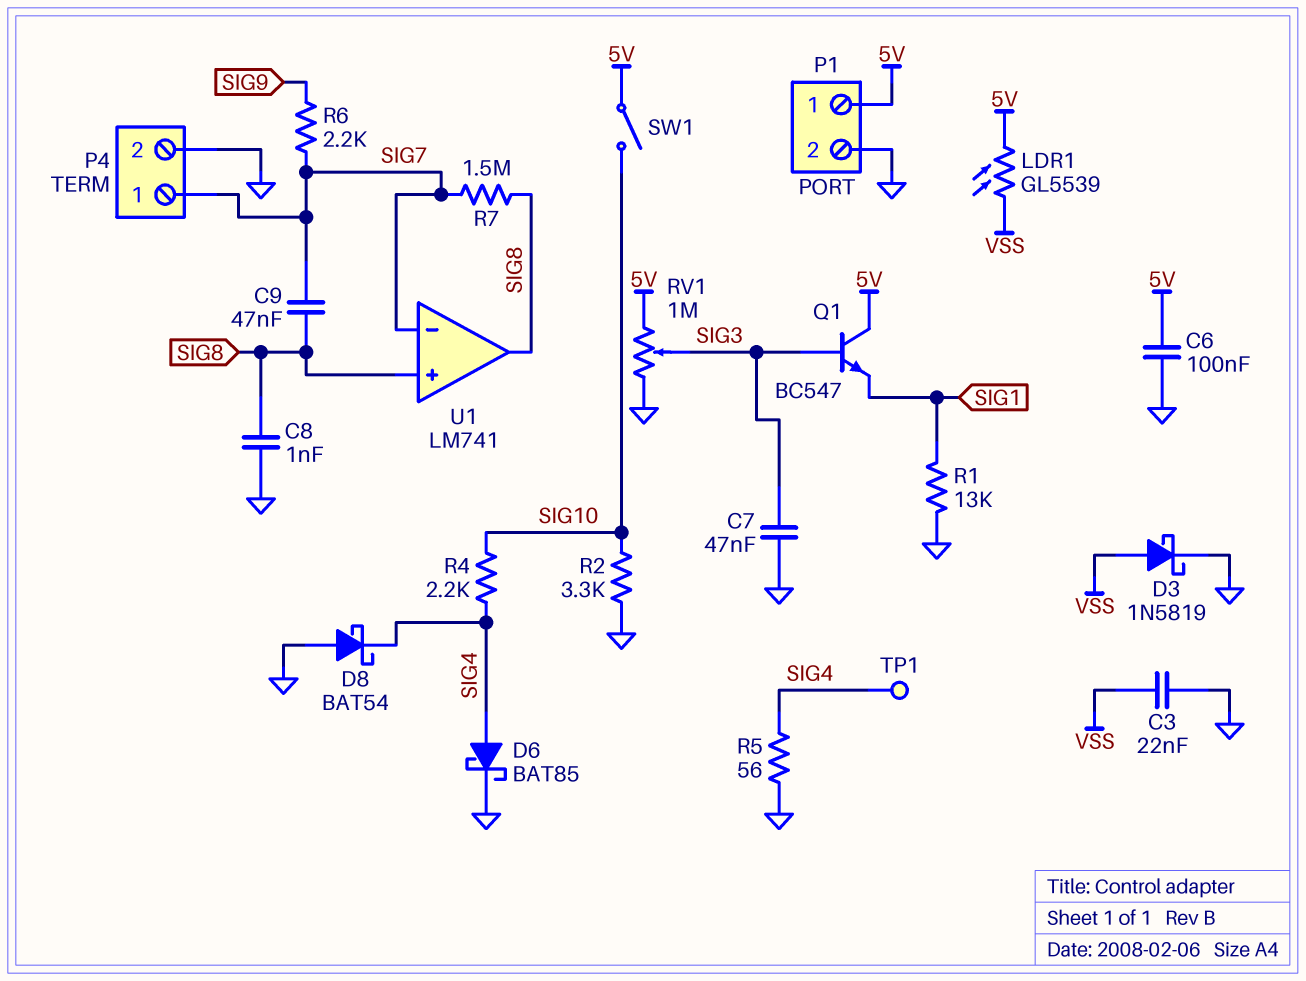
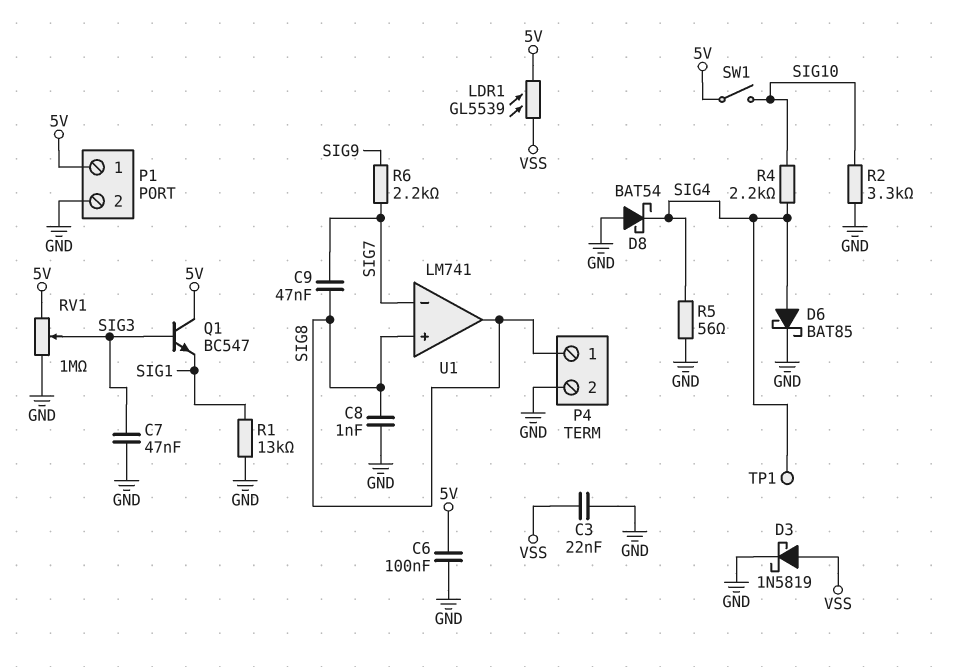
P4 pin 1: SIG7 -> SIG8
R7: 1.5M (SIG7, SIG8) -> none

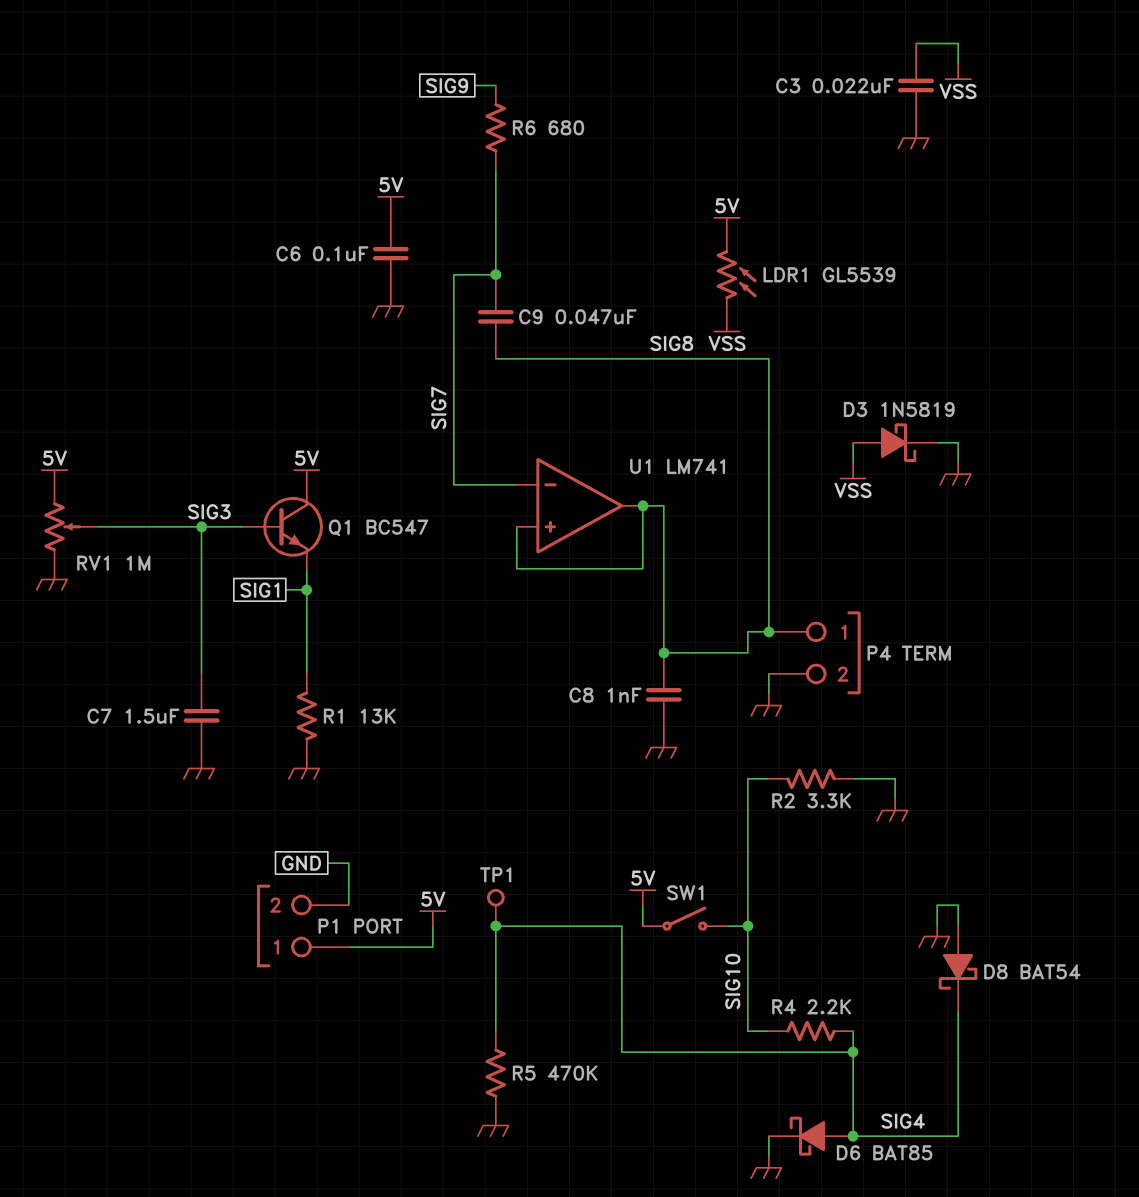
C7: 47nF (GND, SIG3) -> 1.5uF (GND, SIG3)
R5: 56 (GND, SIG4) -> 470k (GND, SIG4)
R6: 2.2k (SIG7, SIG9) -> 680 (SIG7, SIG9)

